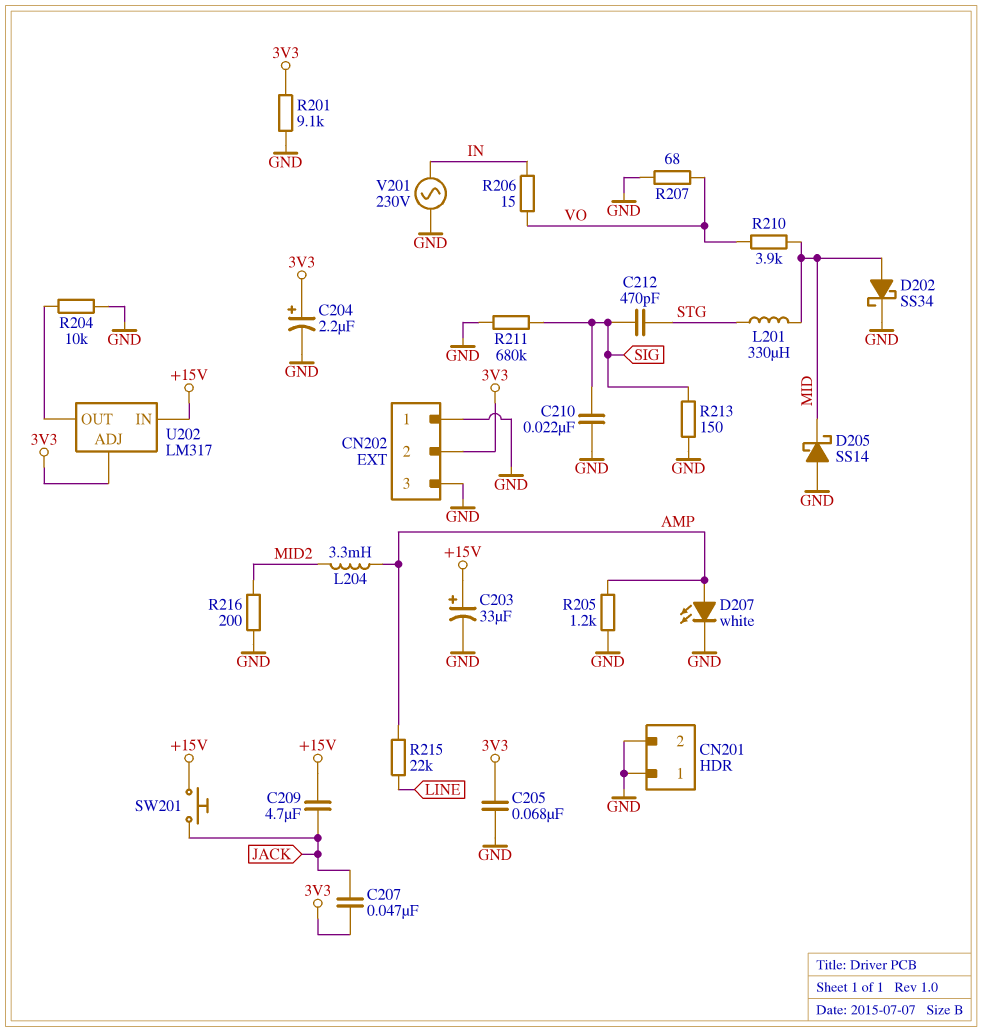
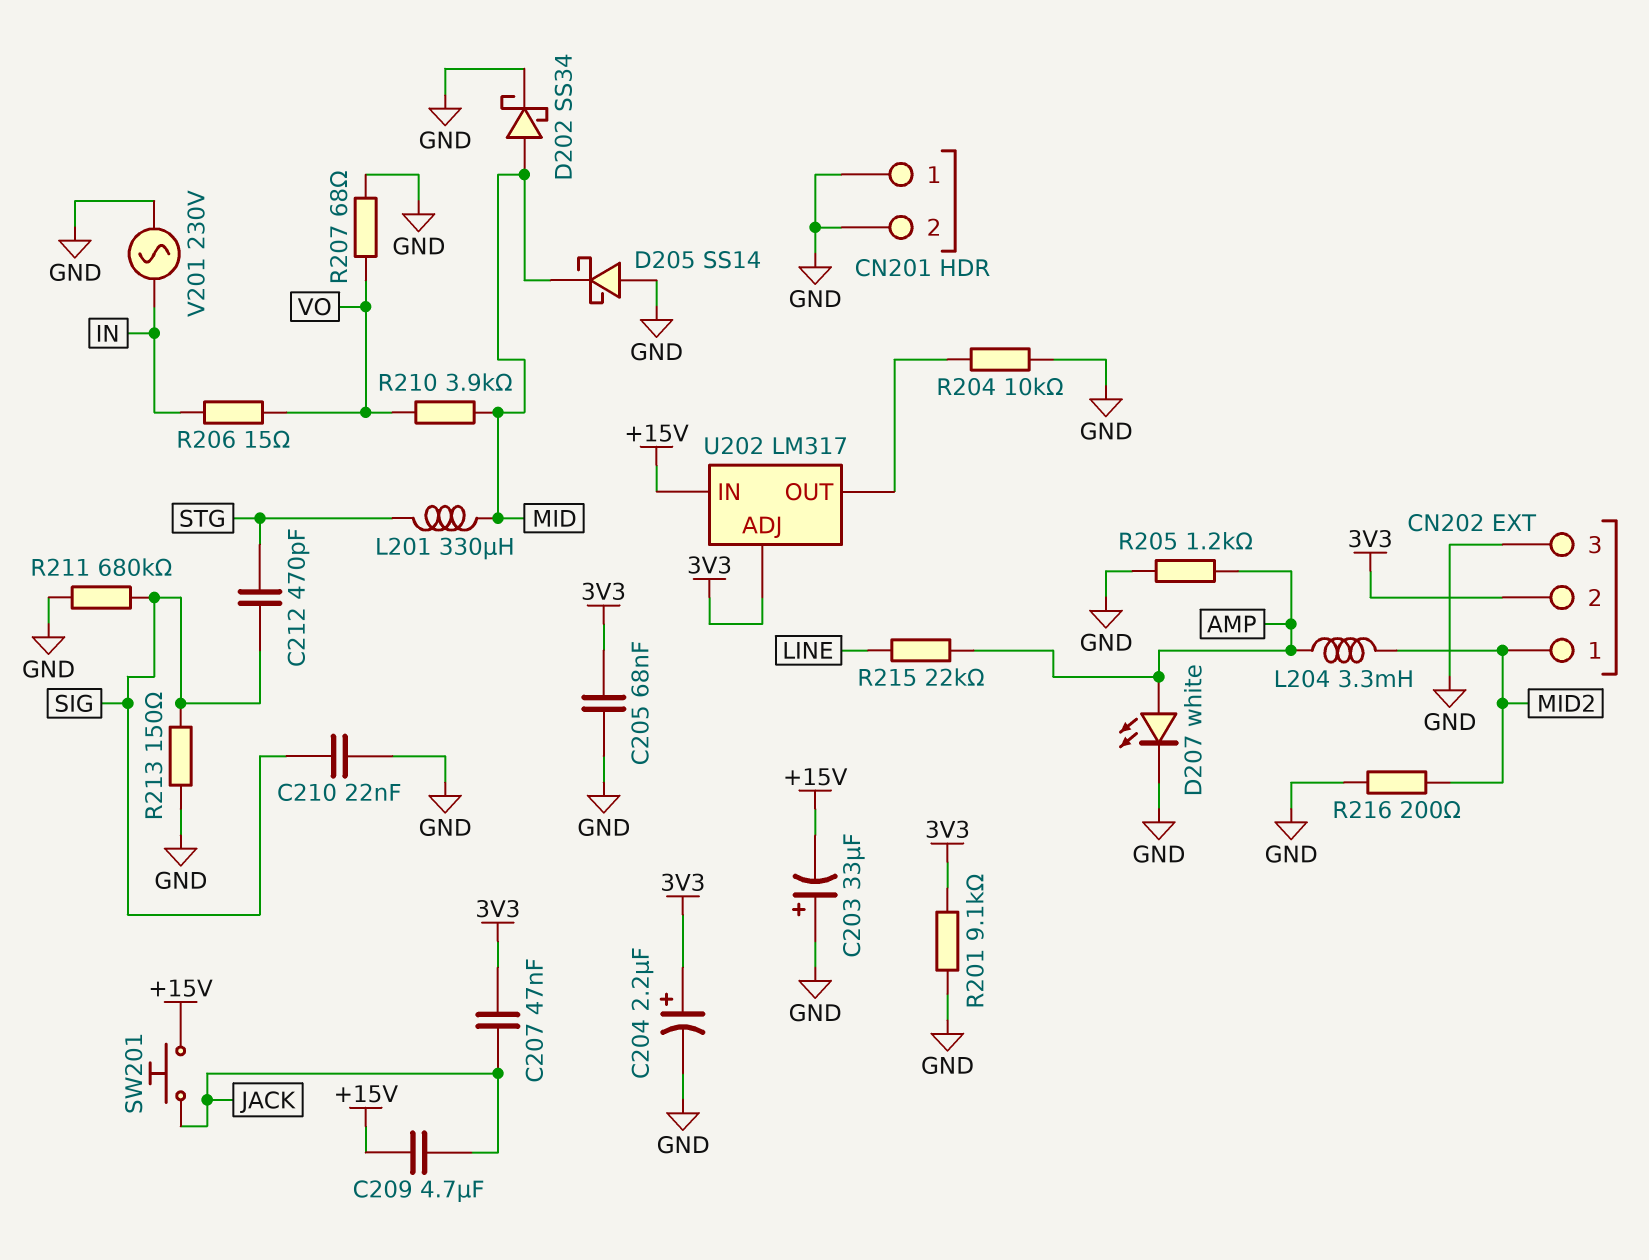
C203: 33uF (plus +15V, minus GND) -> 33uF (plus GND, minus +15V)
CN202 pin 1: GND -> MID2

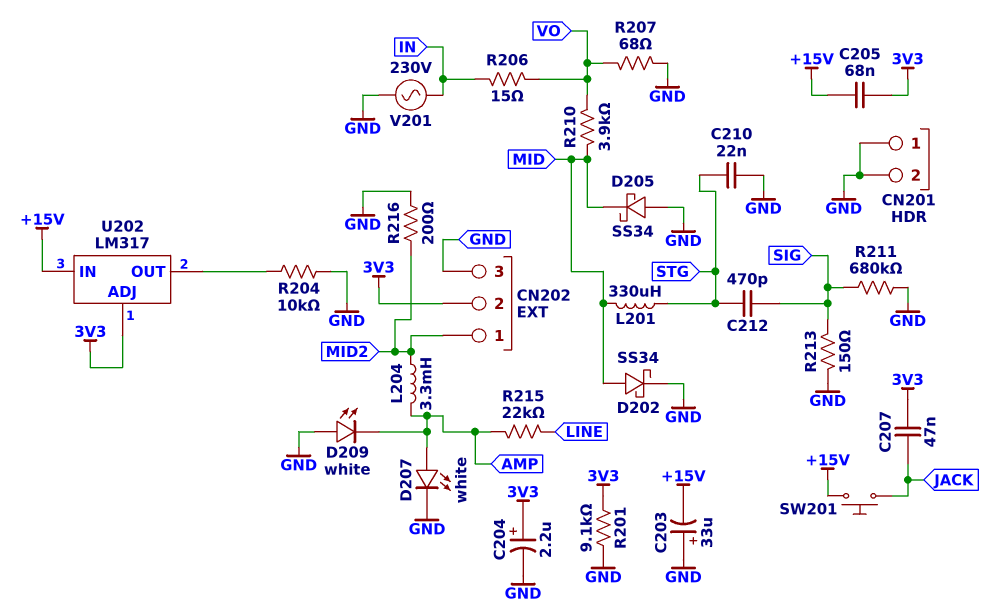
C205: 68nF (3V3, GND) -> 68nF (+15V, 3V3)
C209: 4.7uF (+15V, JACK) -> none
C210: 22nF (GND, SIG) -> 22nF (GND, STG)
D205: schottky SS14 (A GND, K MID) -> schottky SS34 (A GND, K MID)
D209: none -> LED white (A GND, K AMP)
R205: 1.2k (AMP, GND) -> none

